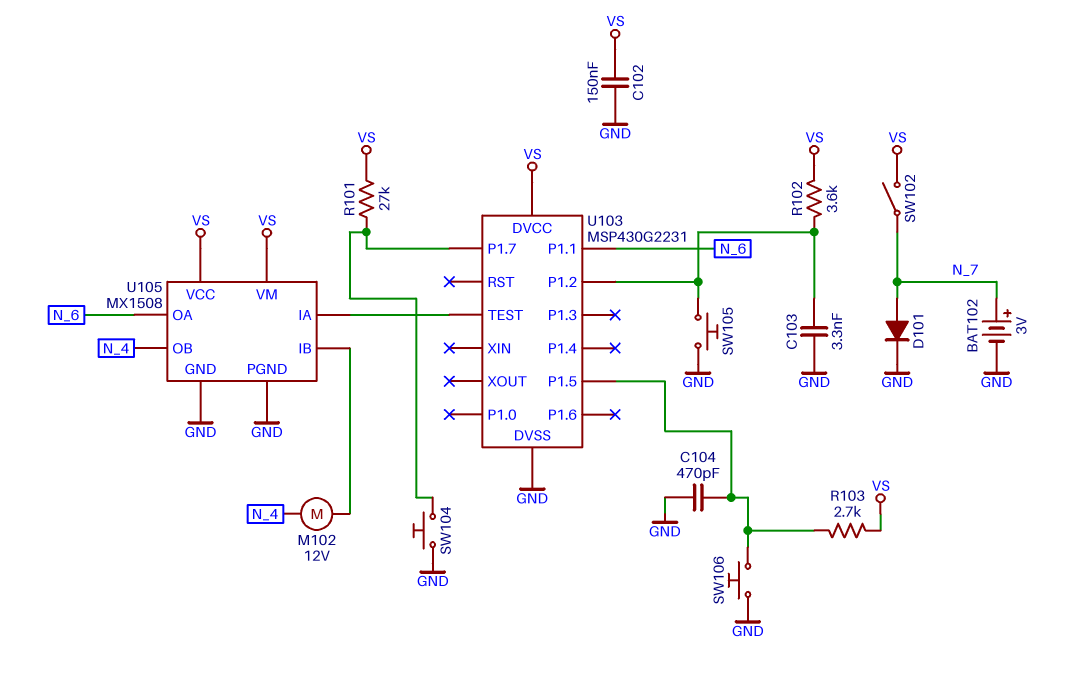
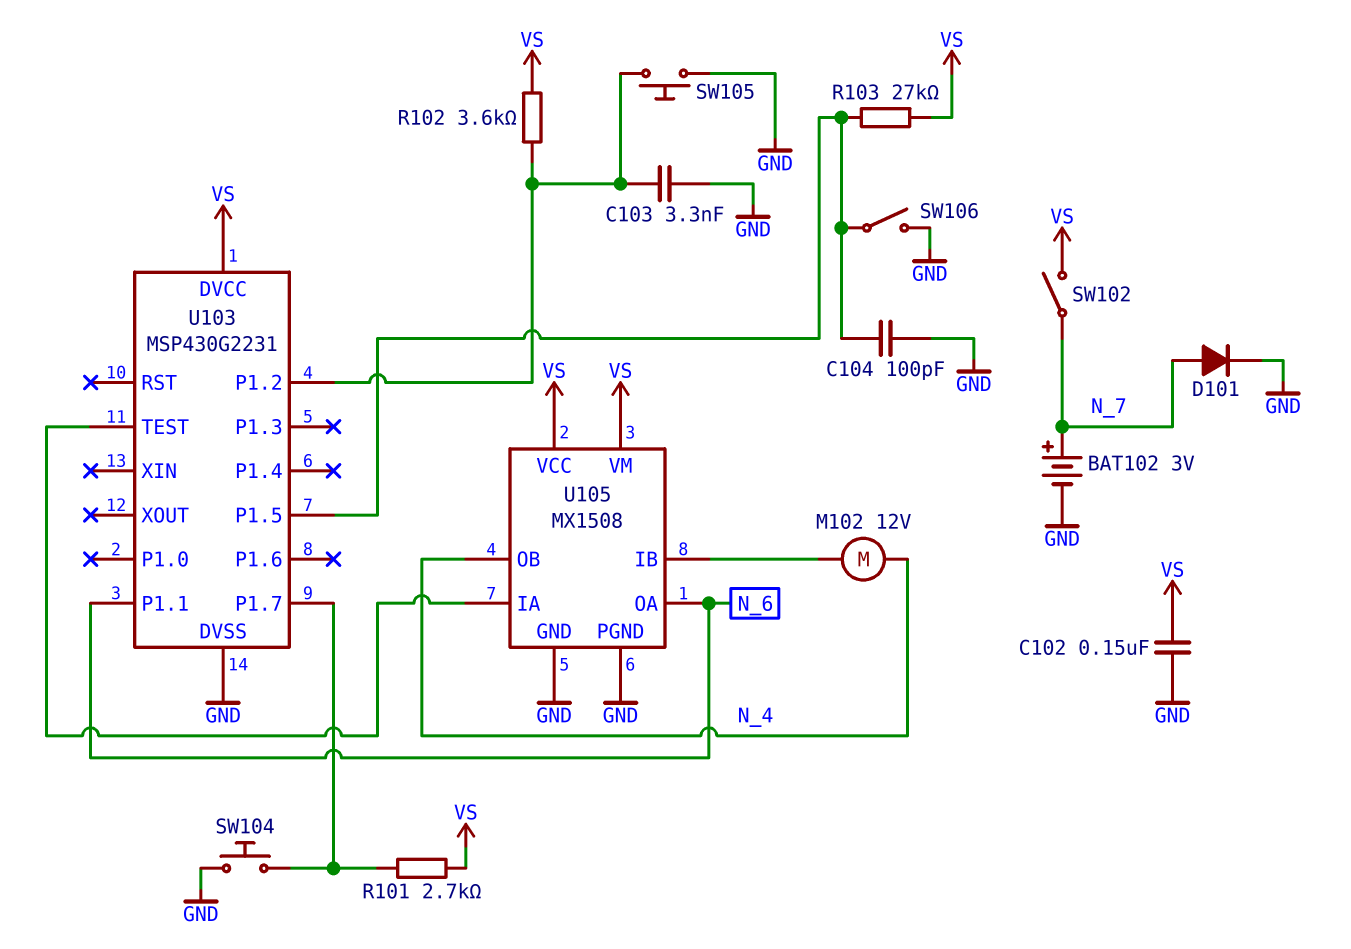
C104: 470pF (GND, U103/P1.5) -> 100pF (GND, U103/P1.5)
R101: 27k (U103/P1.7, VS) -> 2.7k (U103/P1.7, VS)
R103: 2.7k (U103/P1.5, VS) -> 27k (U103/P1.5, VS)
SW106: button (GND, U103/P1.5) -> switch (GND, U103/P1.5)

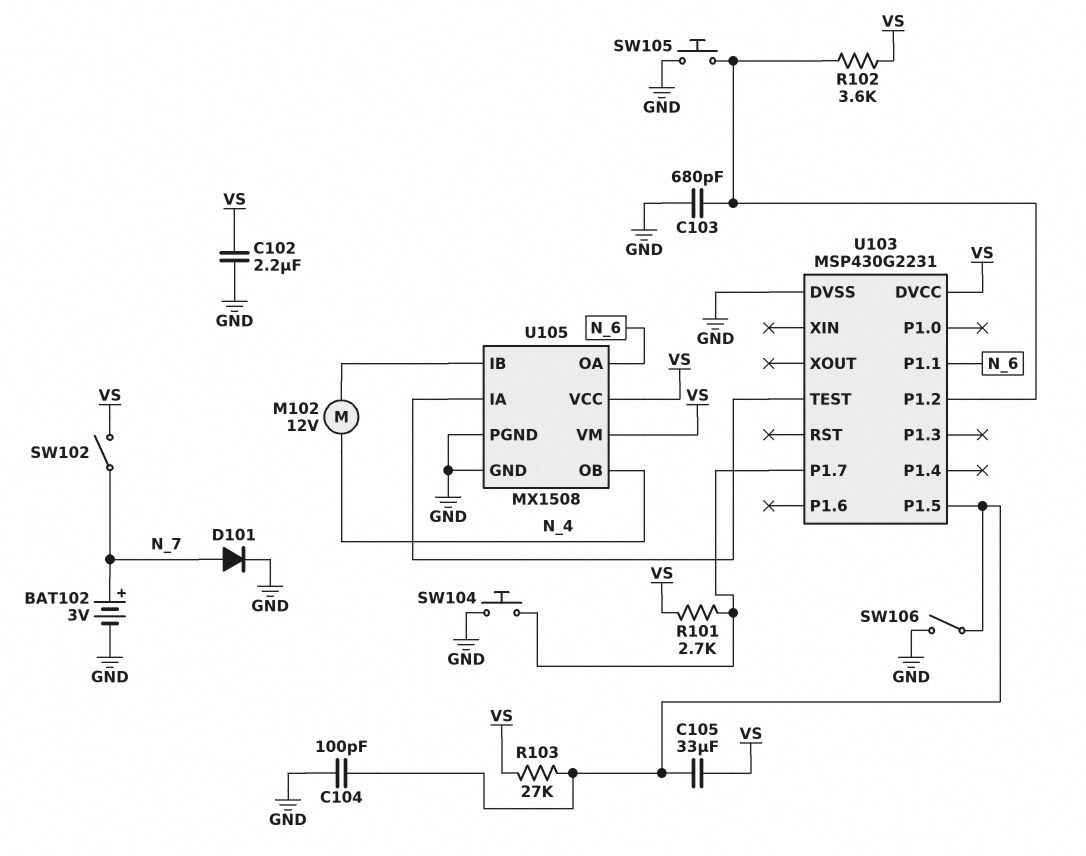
C102: 150nF (GND, VS) -> 2.2uF (GND, VS)
C103: 3.3nF (GND, U103/P1.2) -> 680pF (GND, U103/P1.2)
C105: none -> 33uF (U103/P1.5, VS)

